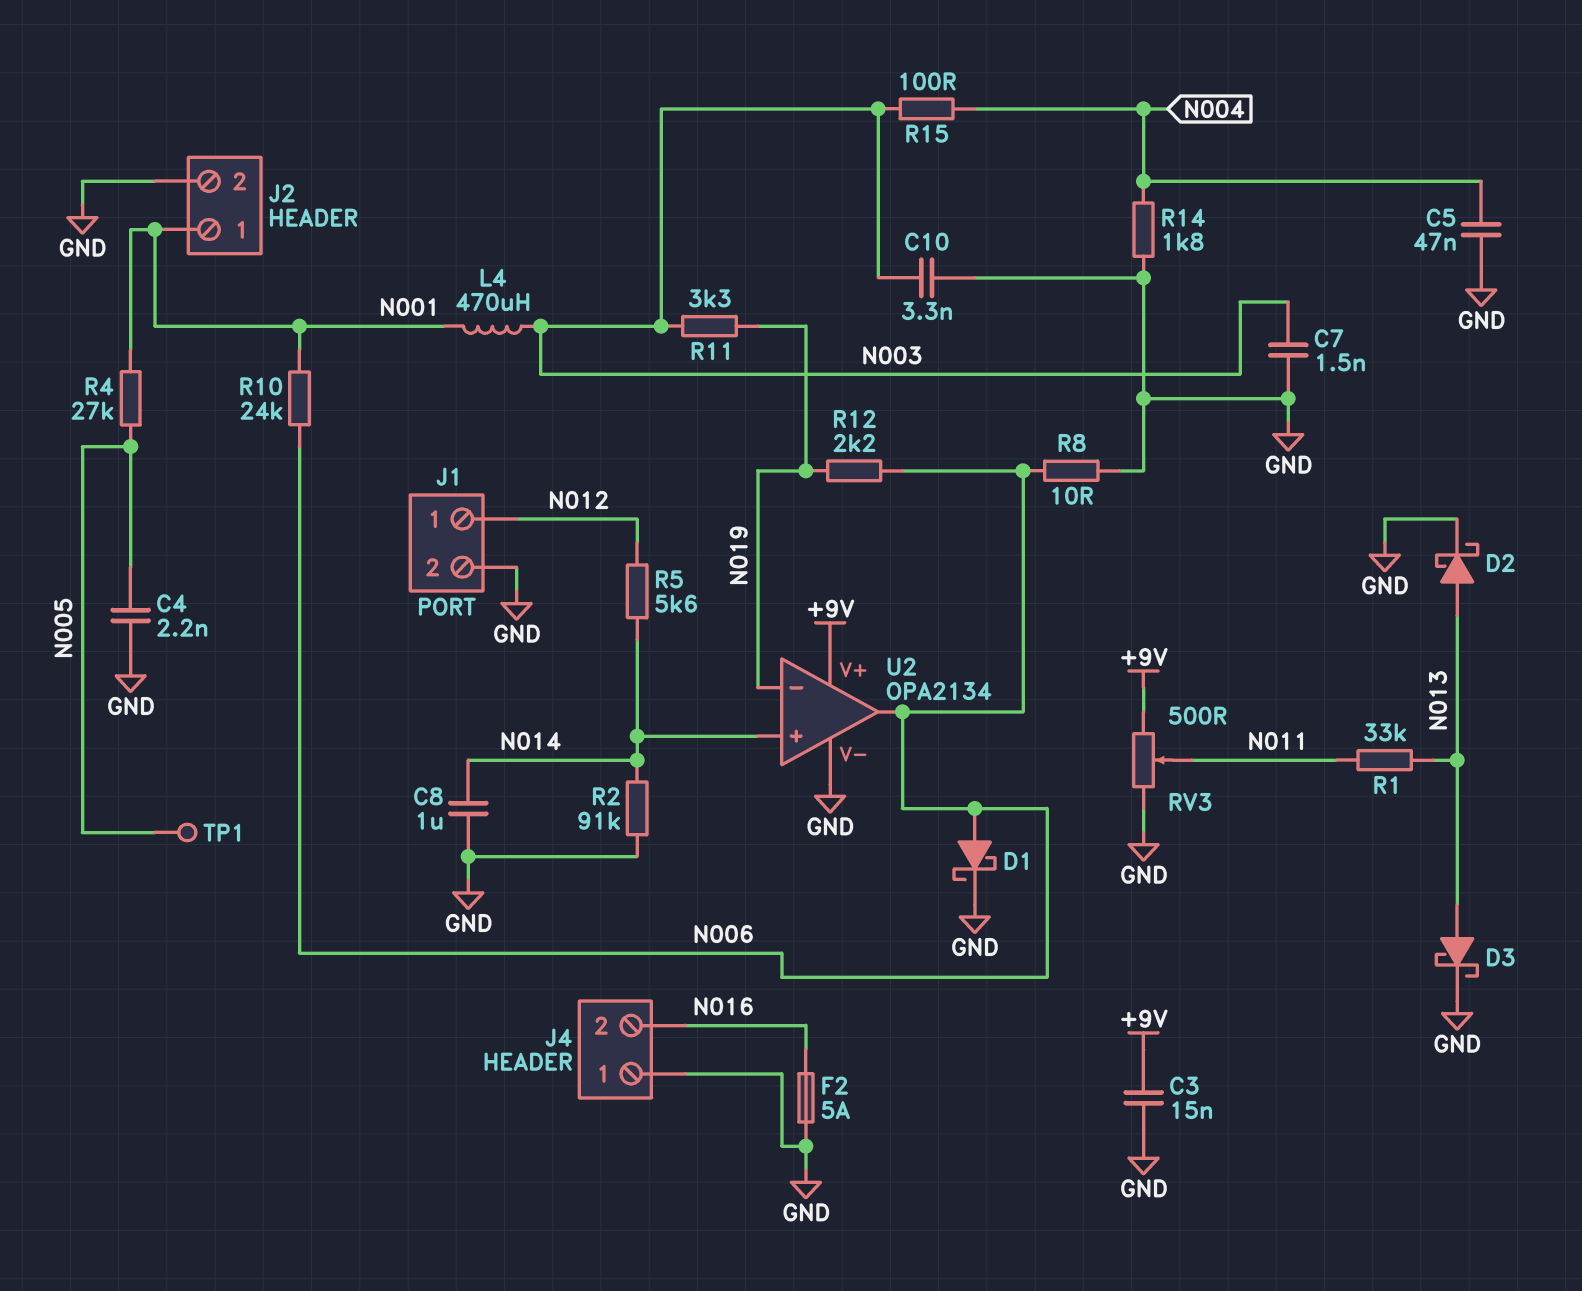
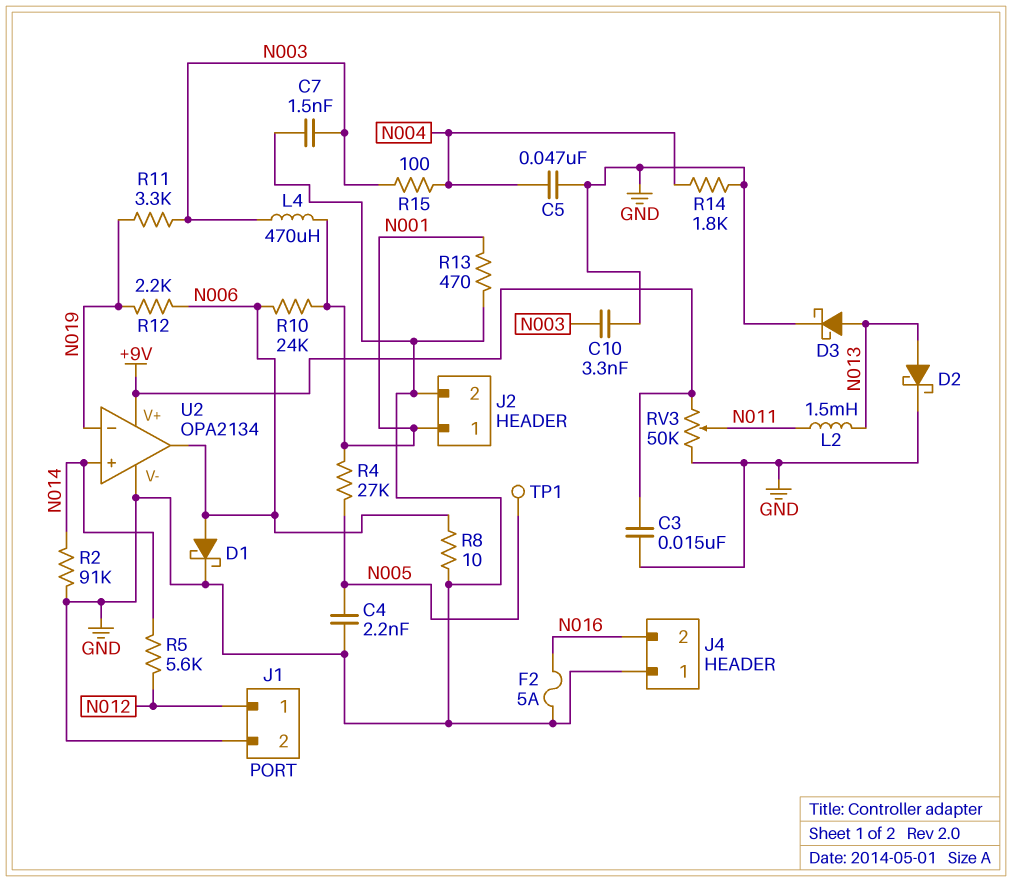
C8: 1uF (GND, N014) -> none
L2: none -> 1.5mH (N011, N013)
R1: 33k (N011, N013) -> none
R13: none -> 470 (GND, N001)
RV3: 500 (+9V, GND, wiper N011) -> 50k (+9V, GND, wiper N011)

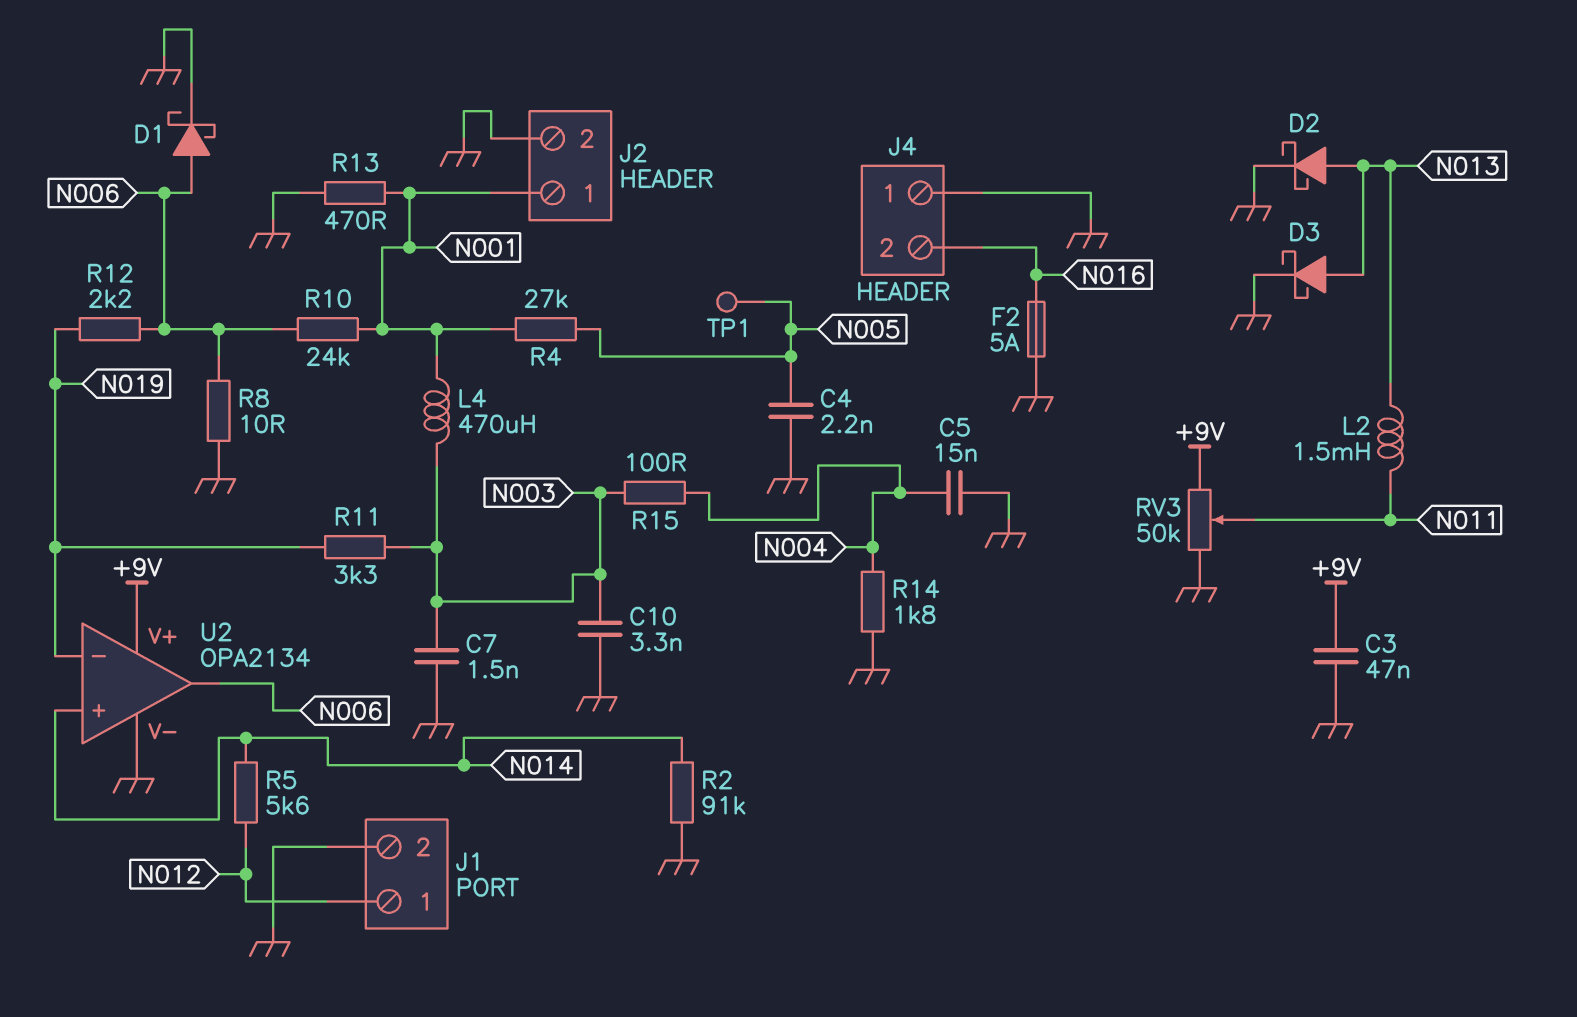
C3: 15nF (+9V, GND) -> 47nF (+9V, GND)
C5: 47nF (GND, N004) -> 15nF (GND, N004)

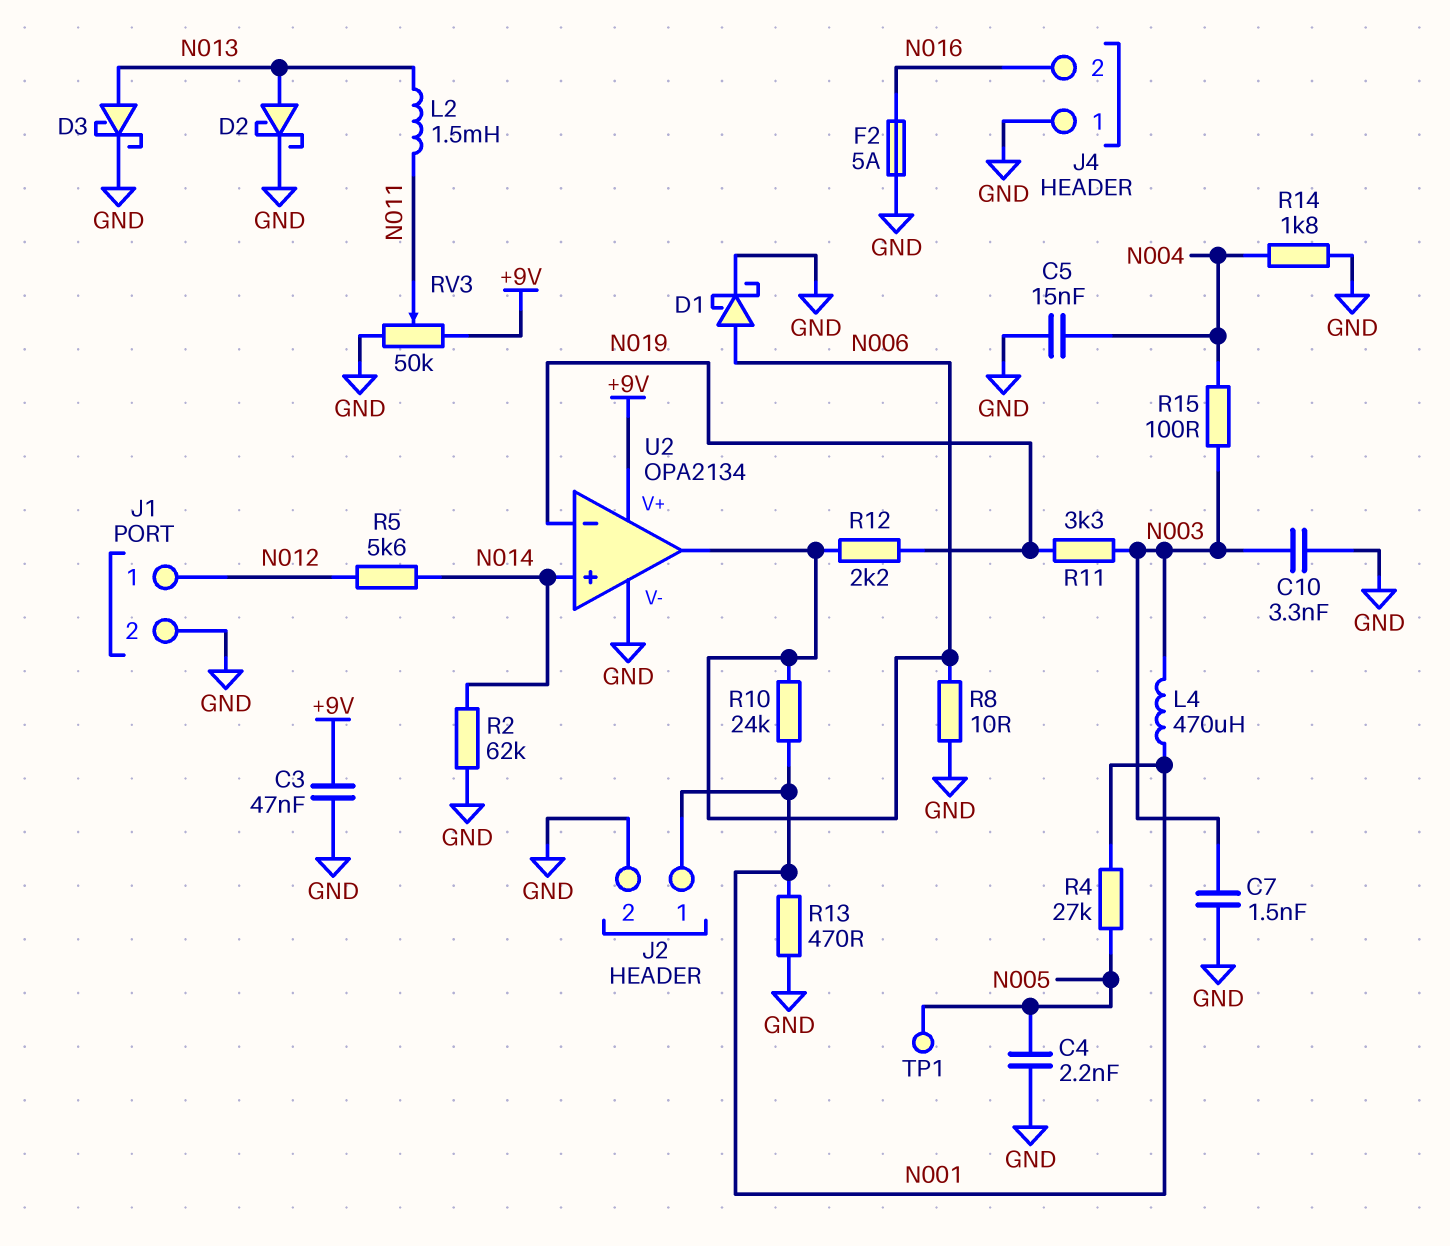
R2: 91k (GND, N014) -> 62k (GND, N014)

